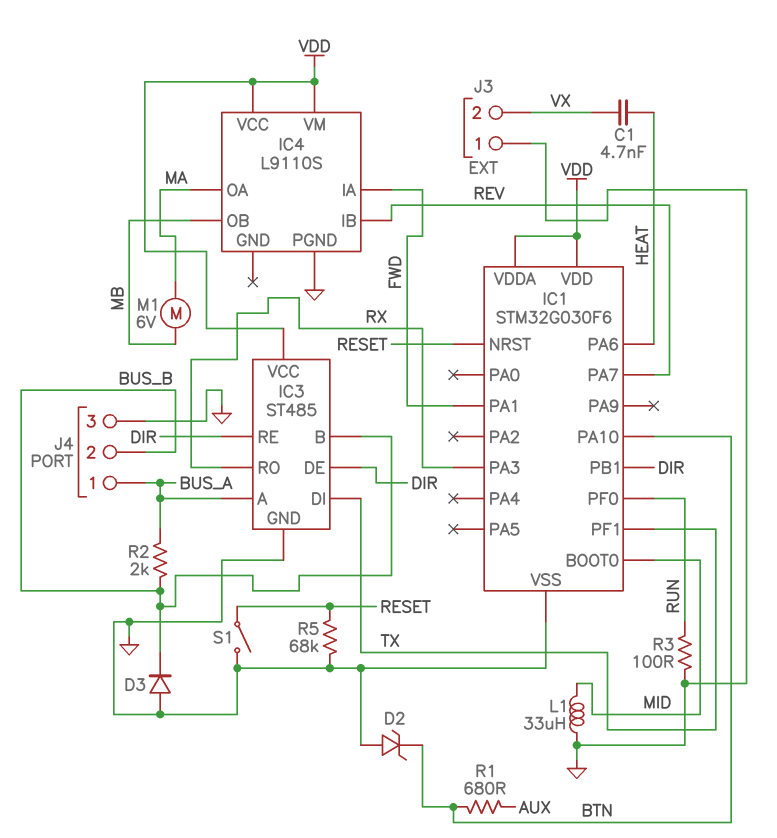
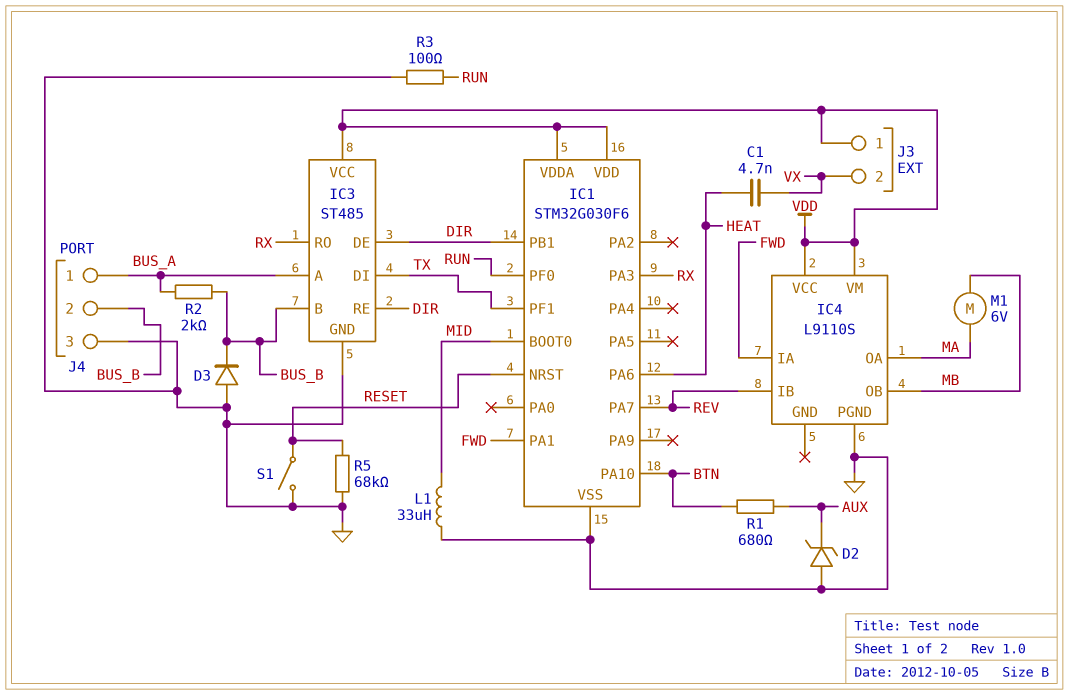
D2: zener (A GND, K BTN) -> zener (A GND, K AUX)
J3 pin 1: GND -> VDD

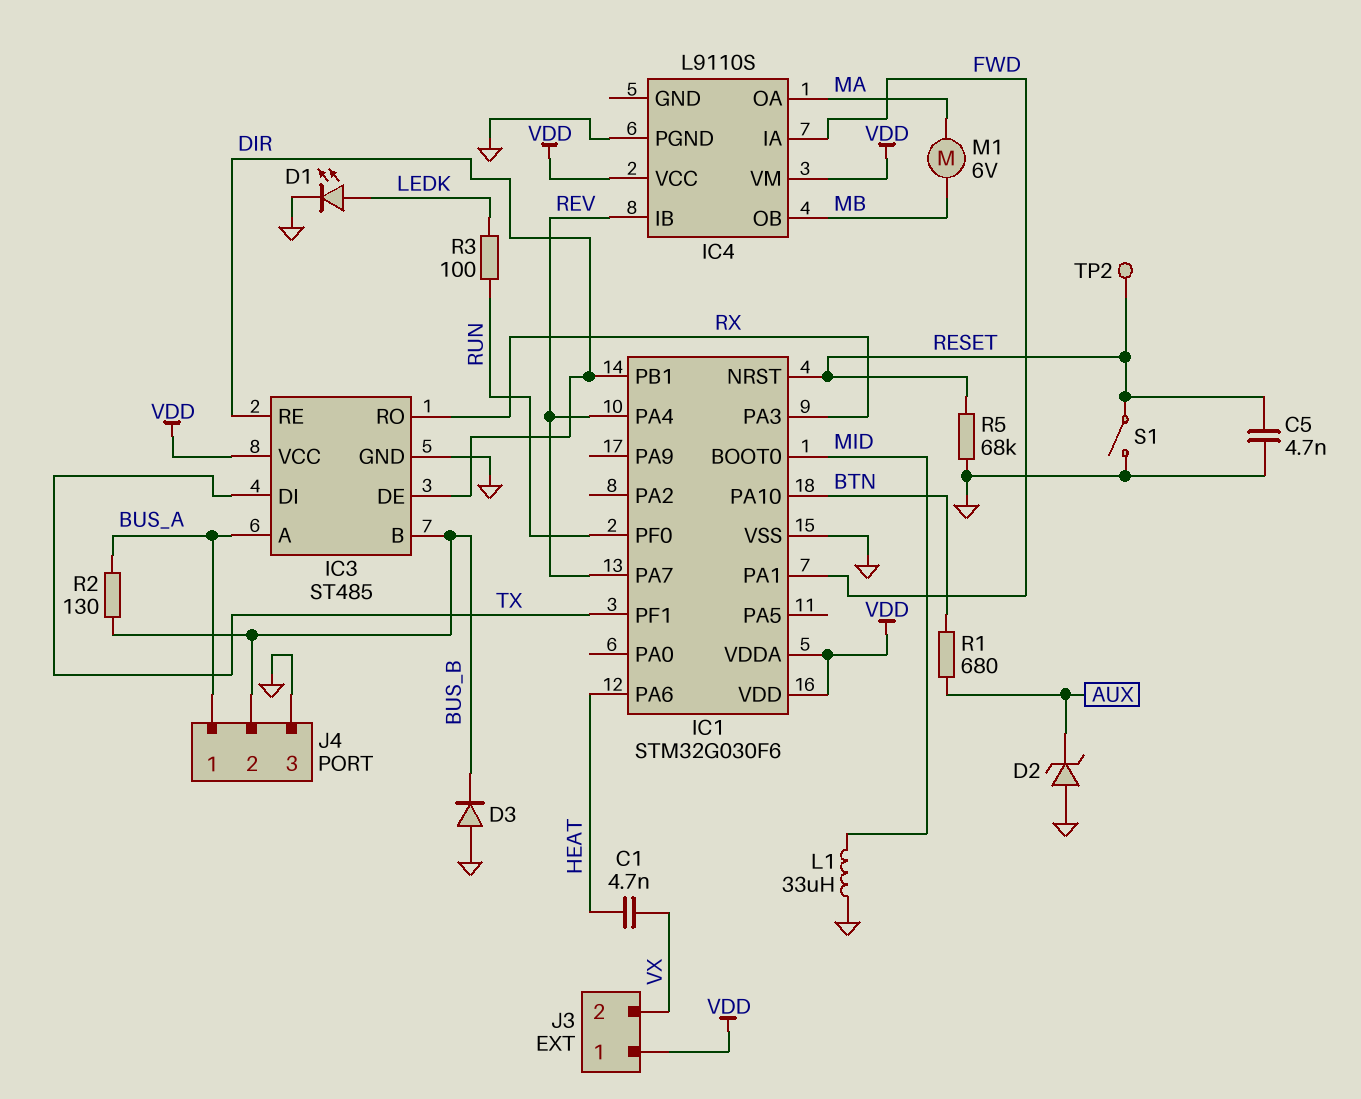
C5: none -> 4.7nF (GND, RESET)
D1: none -> LED (A LEDK, K GND)
IC1 pin PA4: none -> REV
R2: 2k (BUS_A, BUS_B) -> 130 (BUS_A, BUS_B)
R3: 100 (GND, RUN) -> 100 (LEDK, RUN)
TP2: none -> test point (RESET)

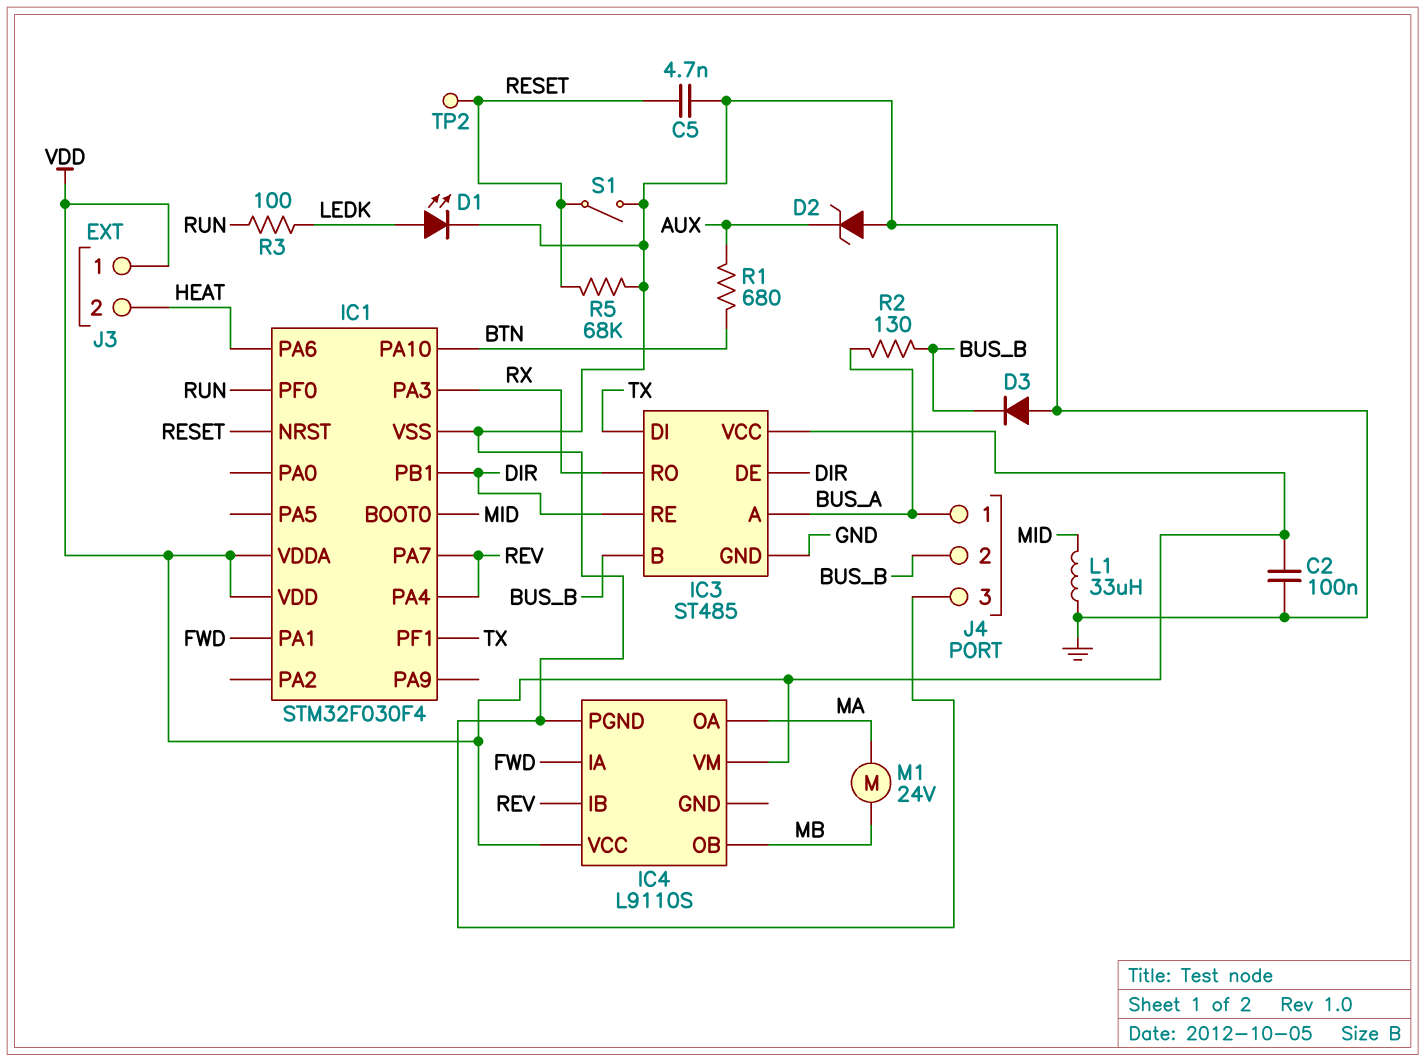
C1: 4.7nF (HEAT, VX) -> none
C2: none -> 100nF (GND, VDD)
IC1: STM32G030F6 -> STM32F030F4
J3 pin 2: VX -> HEAT
M1: motor 6V (MA, MB) -> motor 24V (MA, MB)

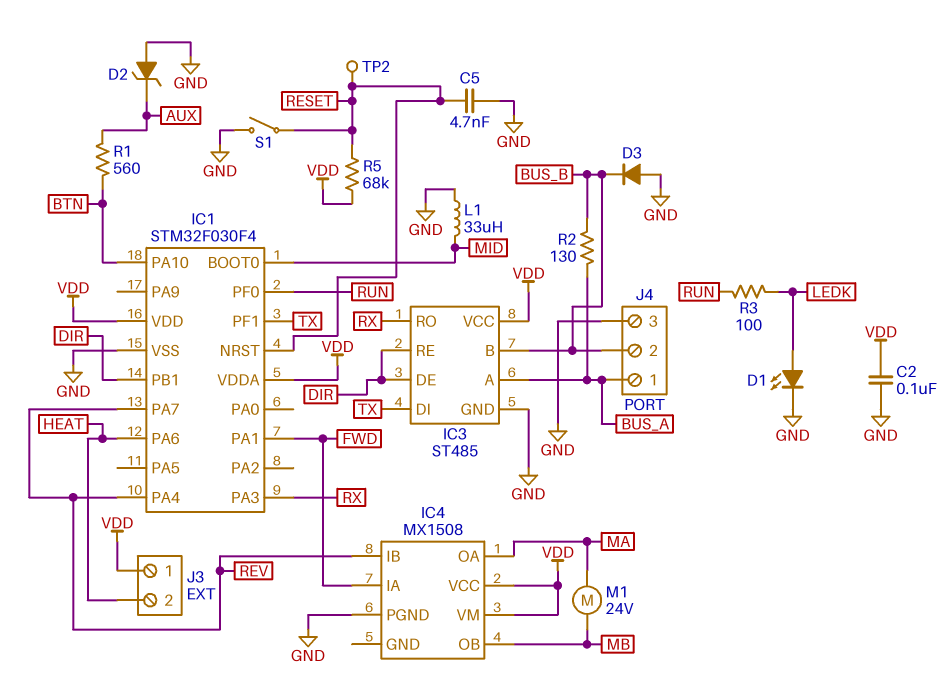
IC4: L9110S -> MX1508
R1: 680 (AUX, BTN) -> 560 (AUX, BTN)
R5: 68k (GND, RESET) -> 68k (RESET, VDD)

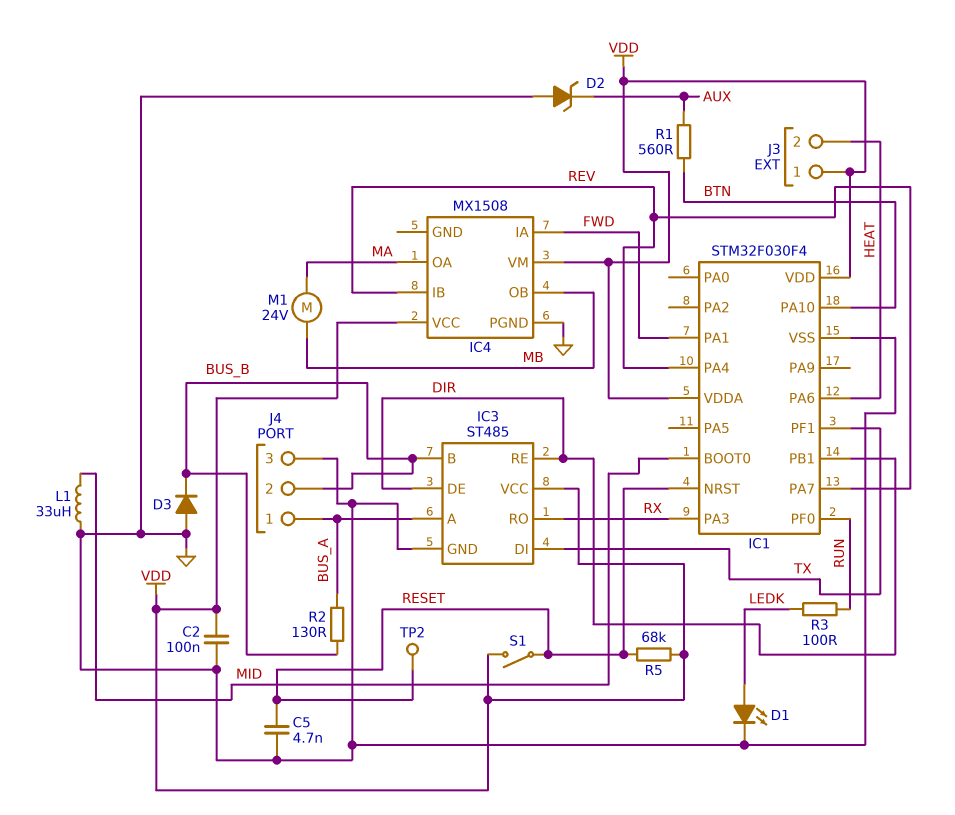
S1: switch (GND, RESET) -> switch (RESET, VDD)

